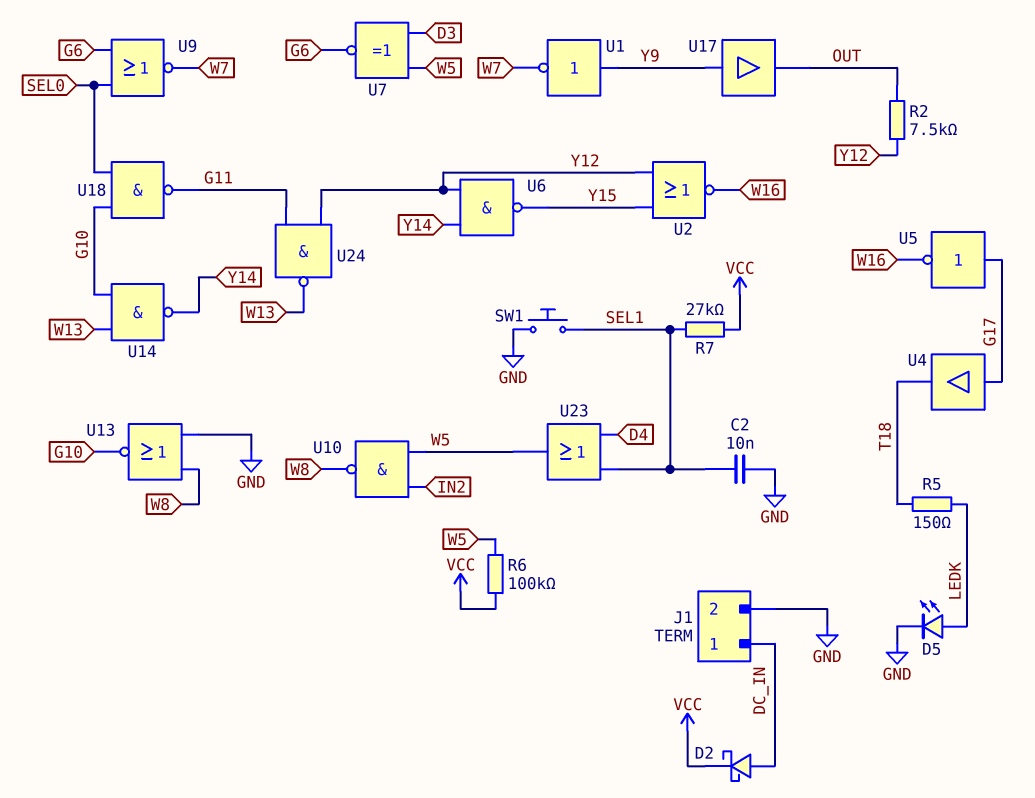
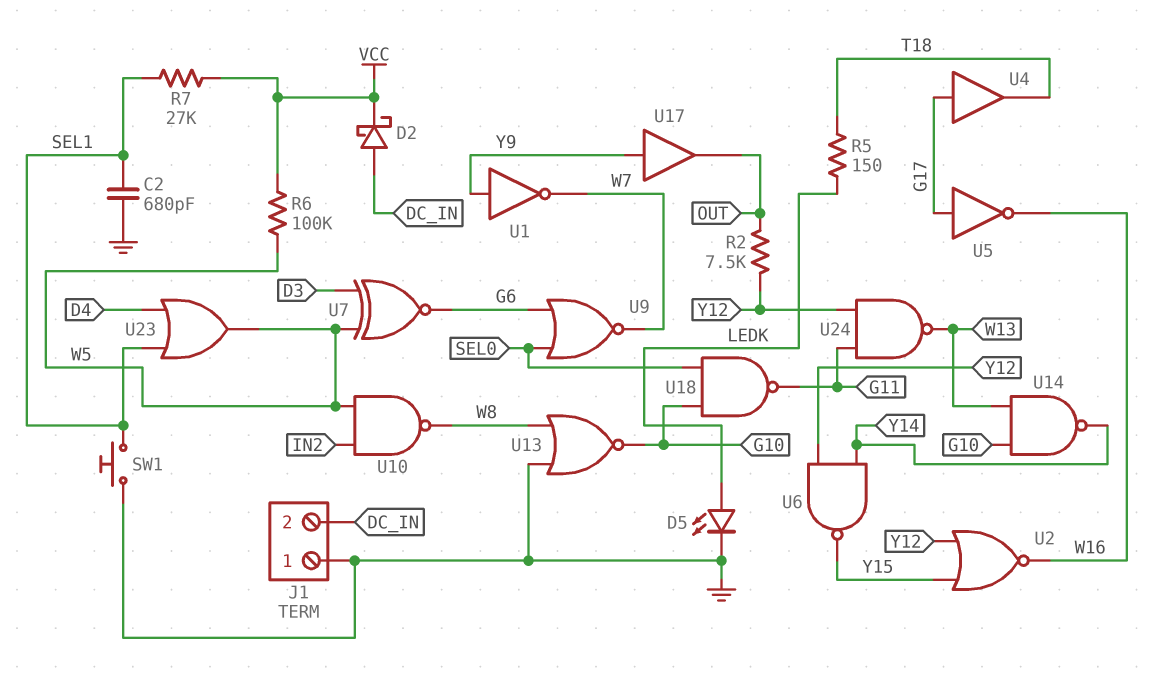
C2: 10nF (GND, SEL1) -> 680pF (GND, SEL1)
J1 pin 1: DC_IN -> GND
J1 pin 2: GND -> DC_IN

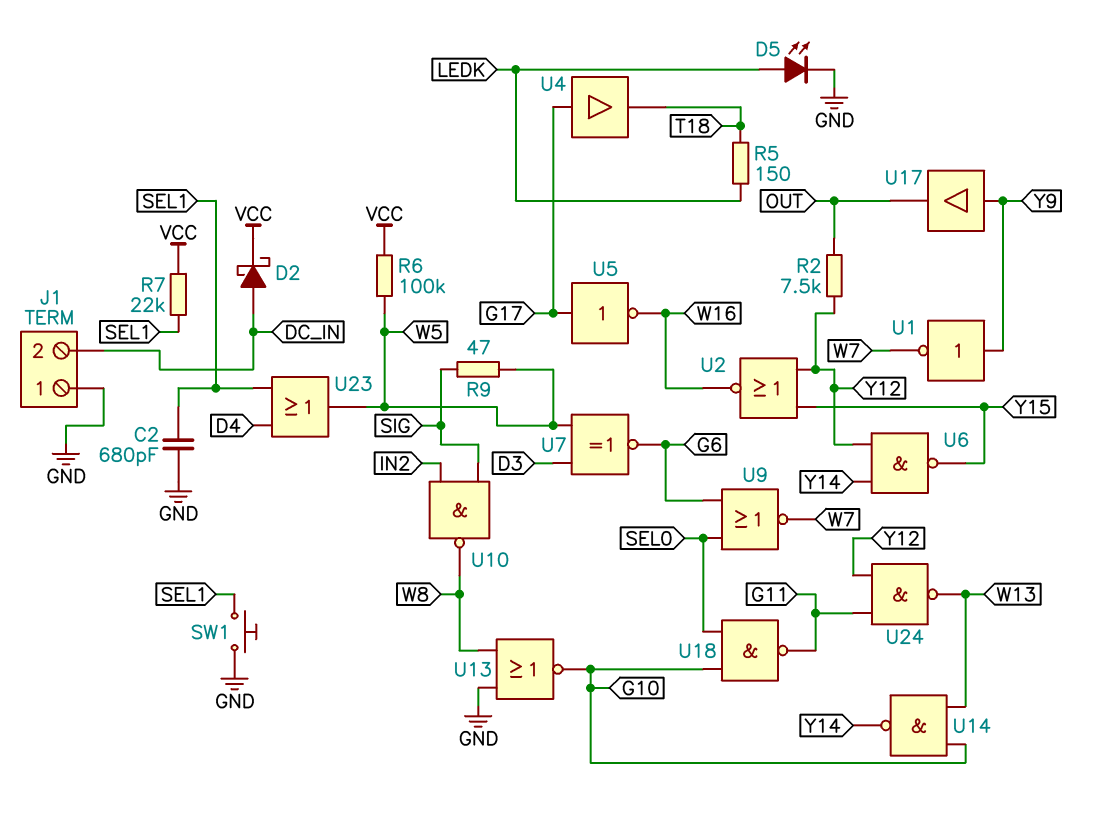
R7: 27k (SEL1, VCC) -> 22k (SEL1, VCC)
R9: none -> 47 (SIG, W5)
U10: NAND (in IN2, in W5, out W8) -> NAND (in IN2, in SIG, out W8)

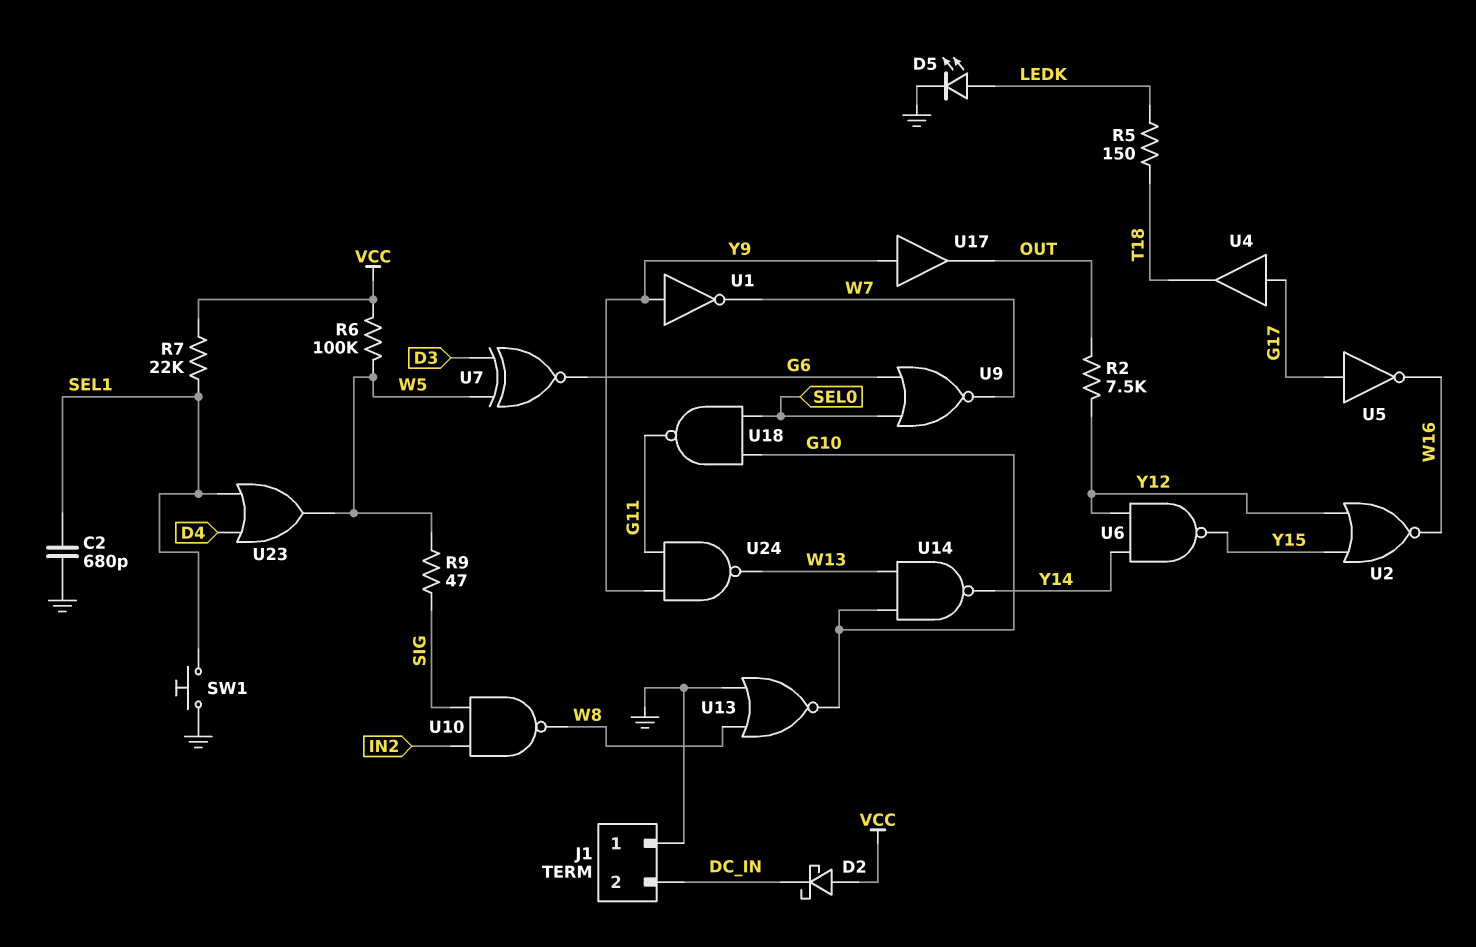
D2: schottky (A DC_IN, K VCC) -> schottky (A VCC, K DC_IN)
U24: NAND (in G11, in Y12, out W13) -> NAND (in G11, in Y9, out W13)

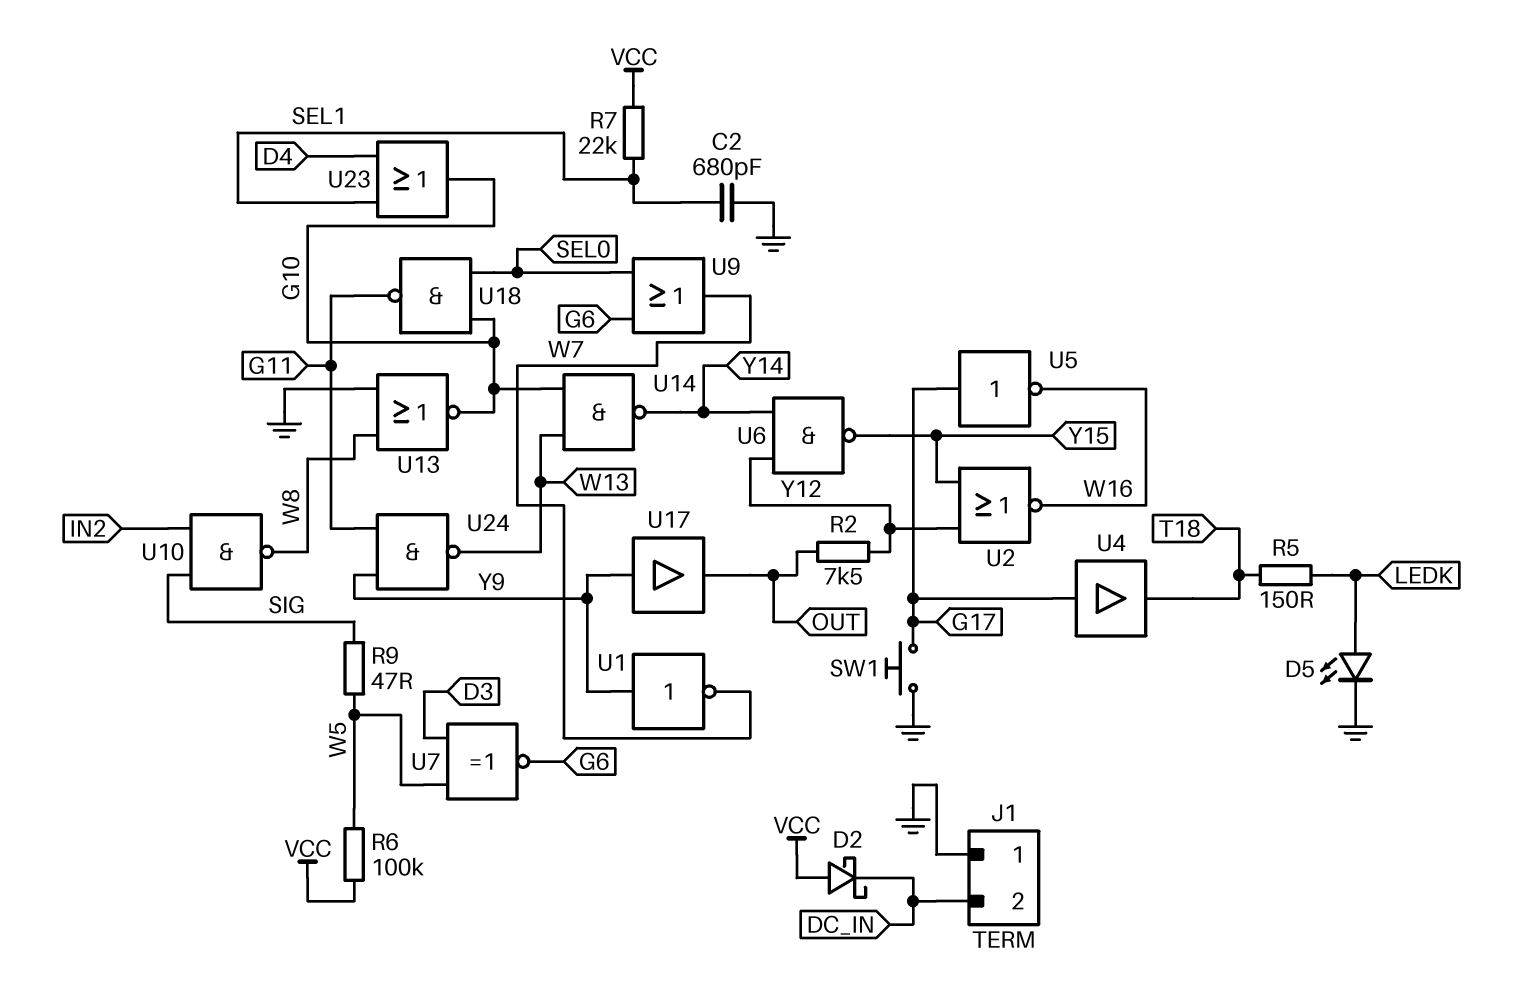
SW1: button (GND, SEL1) -> button (G17, GND)
U9: NOR (in G6, in SEL0, out W7) -> OR (in G6, in SEL0, out W7)
U23: OR (in D4, in SEL1, out W5) -> OR (in D4, in SEL1, out G10)

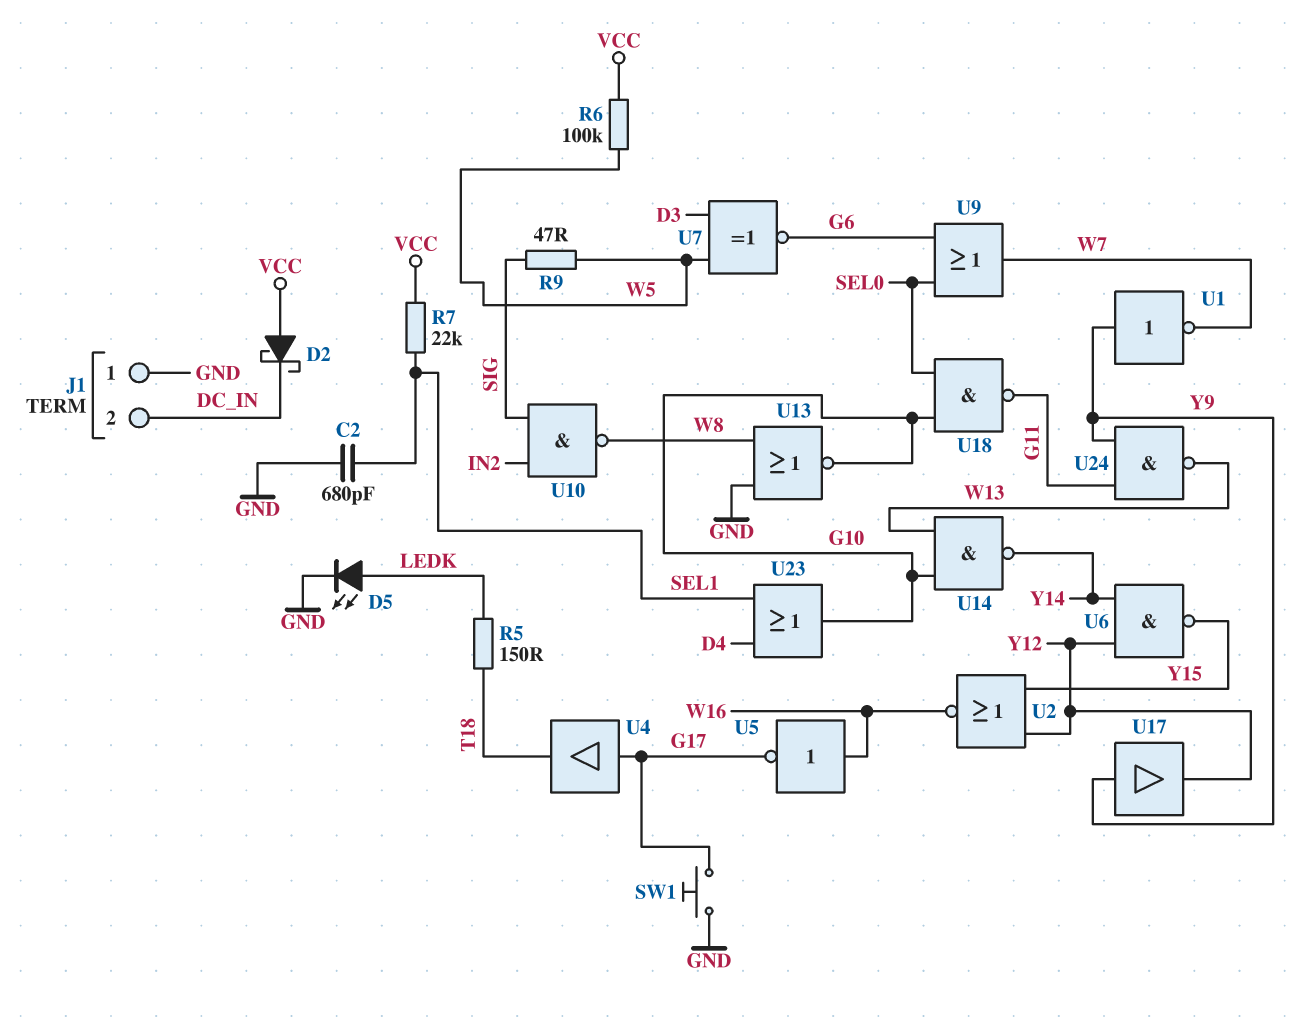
R2: 7.5k (OUT, Y12) -> none
U5: NOT (in G17, out W16) -> NOT (in W16, out G17)
U17: buffer (in Y9, out OUT) -> buffer (in Y9, out Y12)

